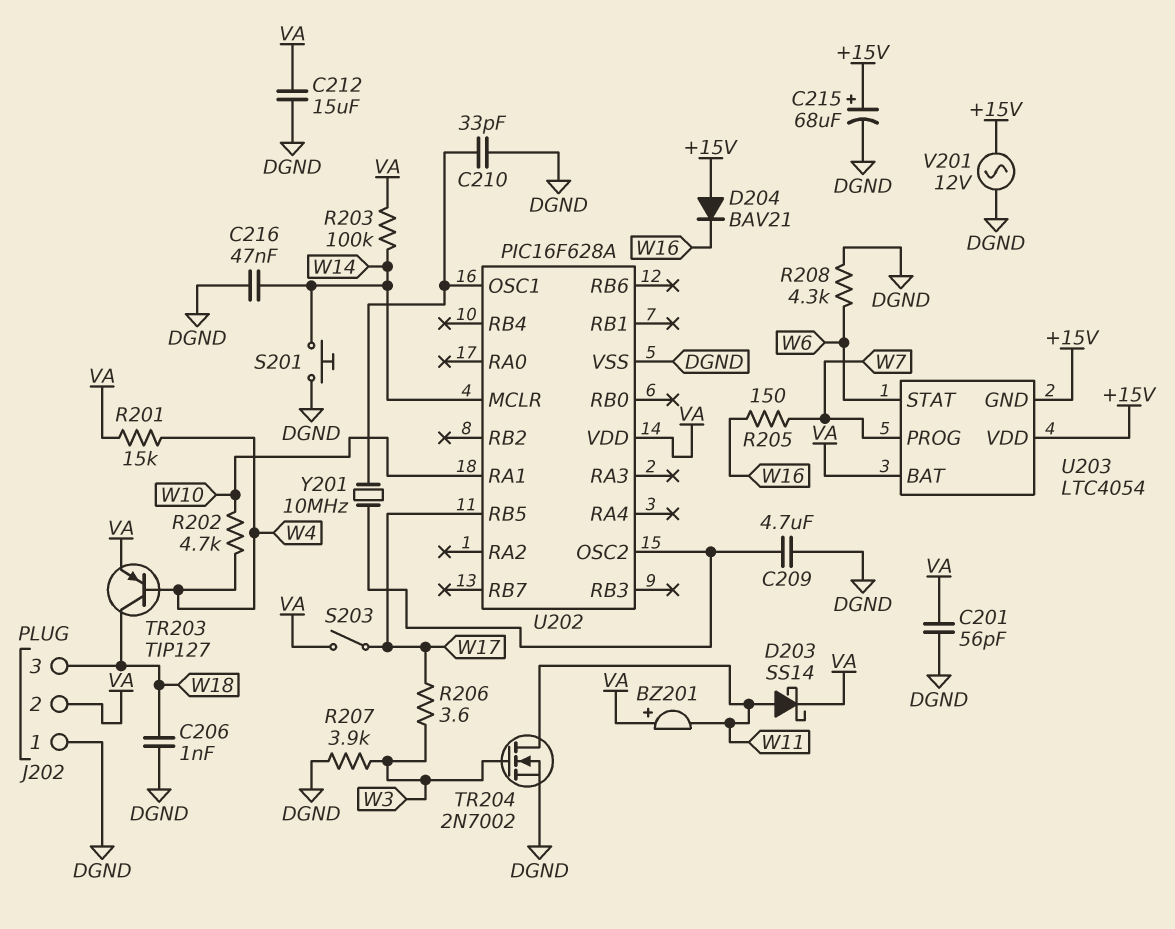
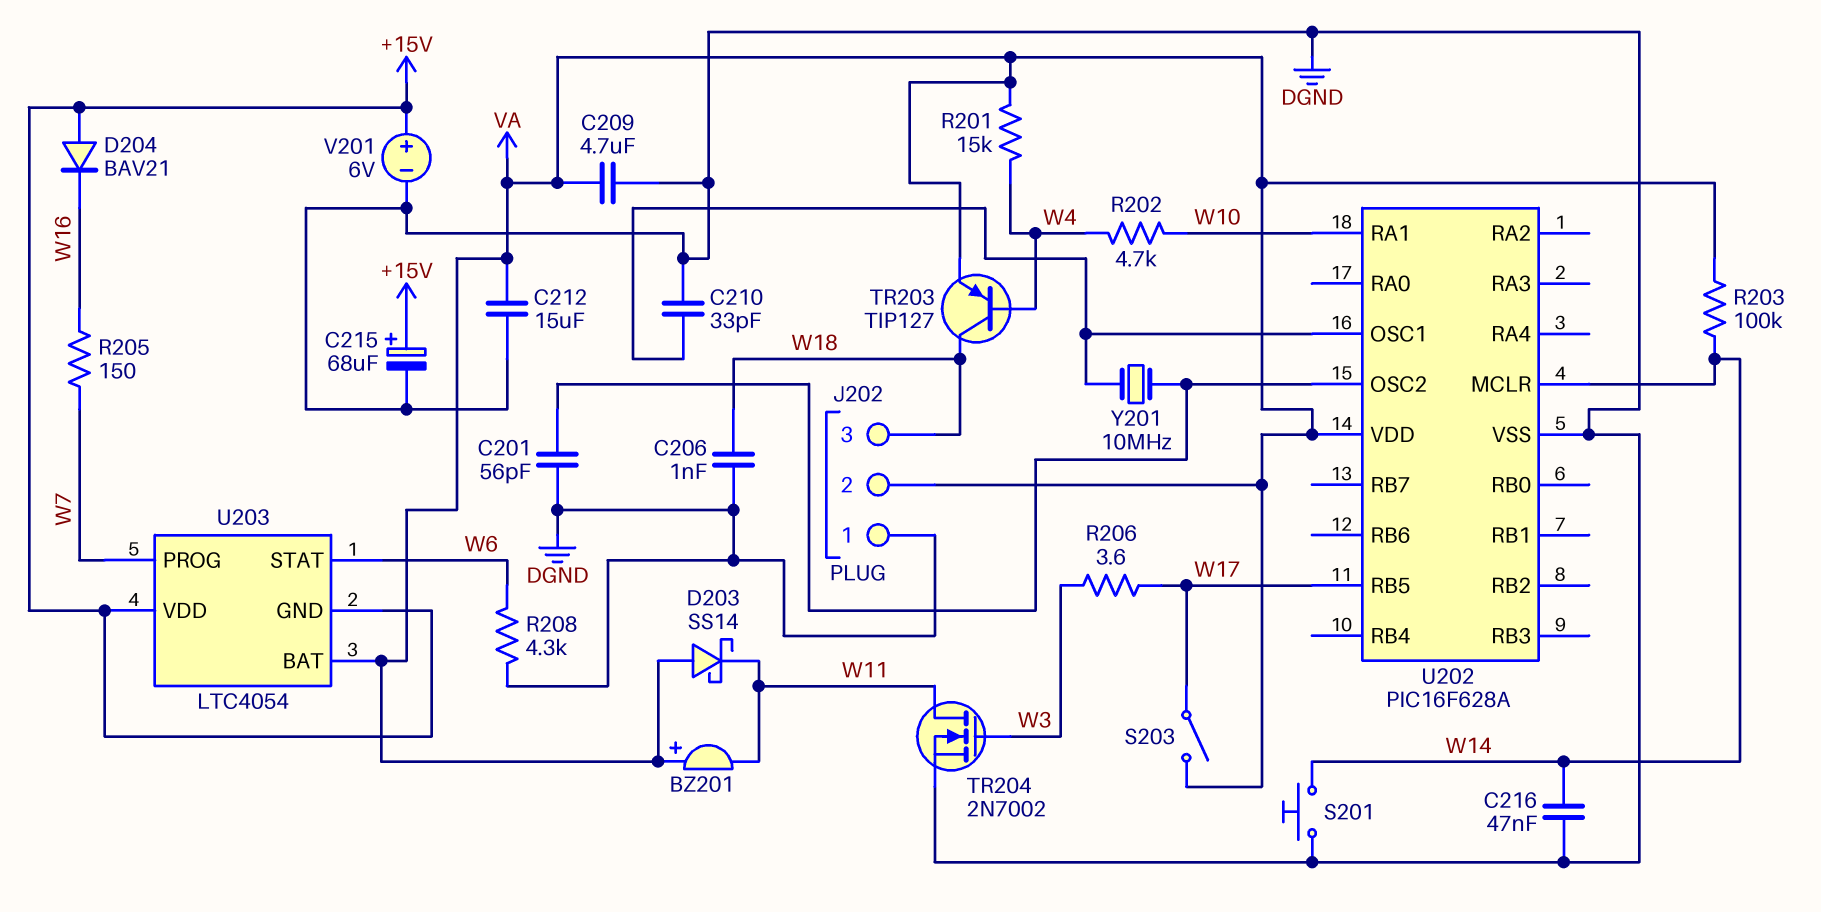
C201: 56pF (DGND, VA) -> 56pF (DGND, U202/OSC2)
C209: 4.7uF (DGND, U202/OSC2) -> 4.7uF (DGND, VA)
D203: schottky SS14 (A W11, K VA) -> schottky SS14 (A VA, K W11)
R207: 3.9k (DGND, W3) -> none
V201: AC 12V (+15V, DGND) -> 6V (plus +15V, minus DGND)

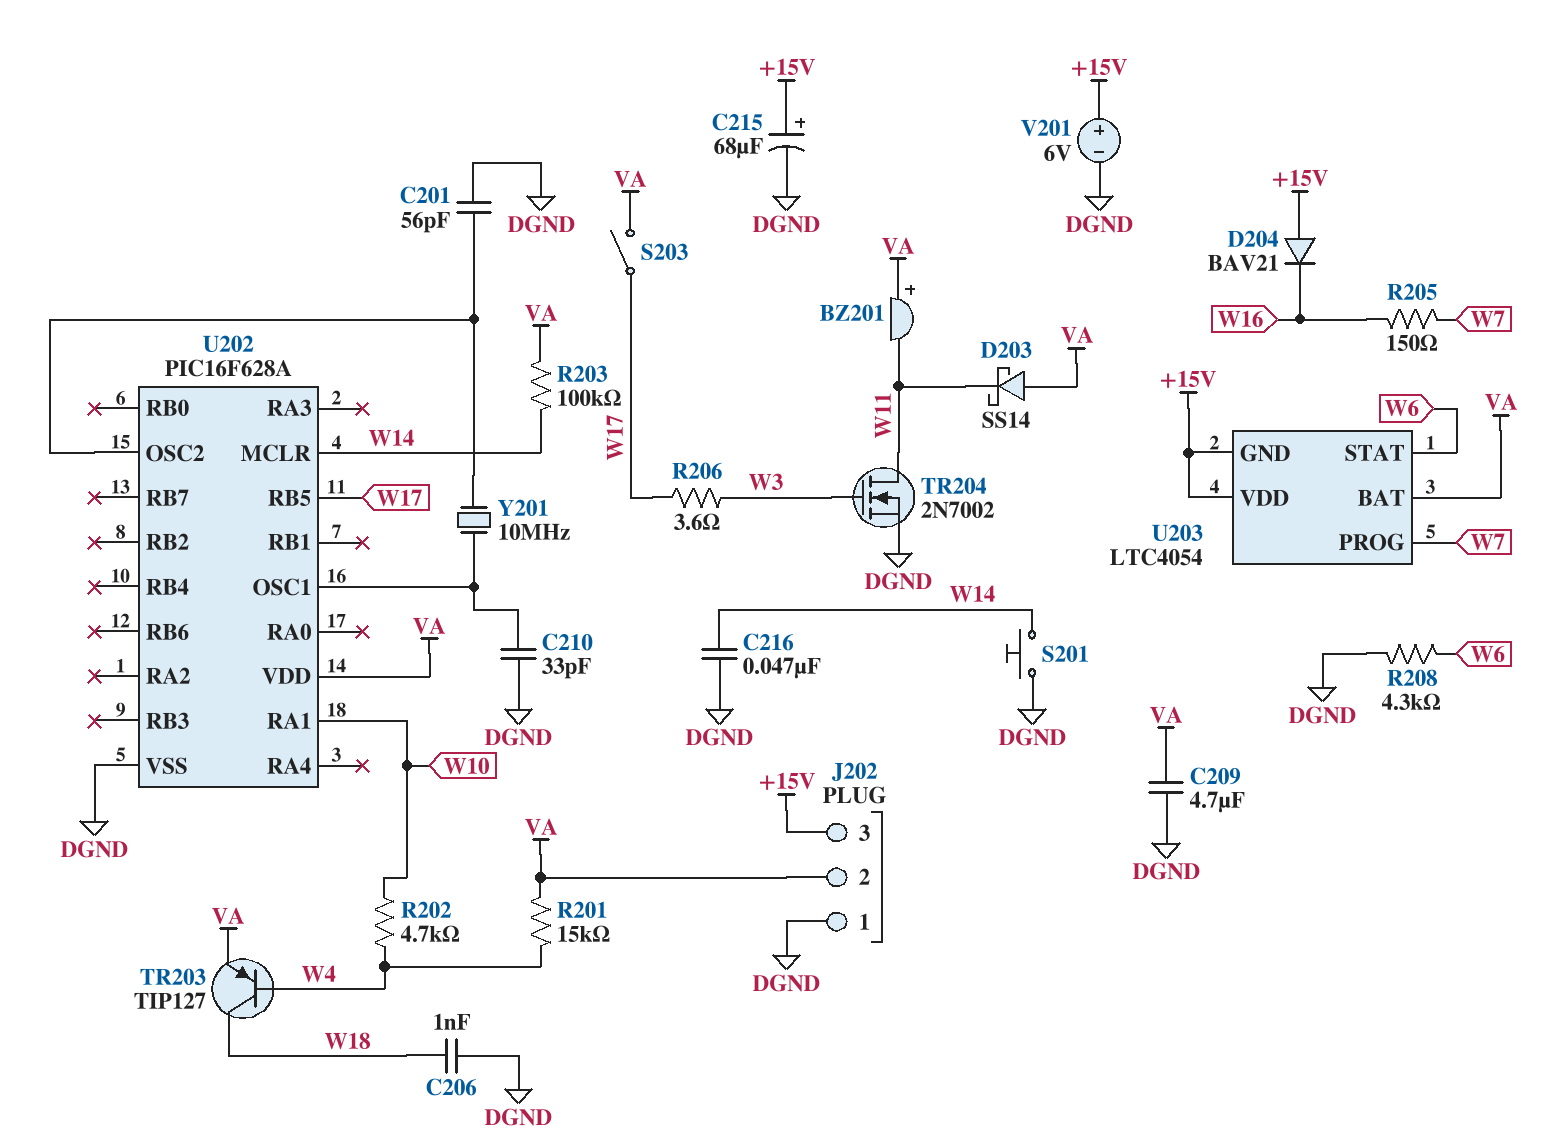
C212: 15uF (DGND, VA) -> none
J202 pin 3: W18 -> +15V

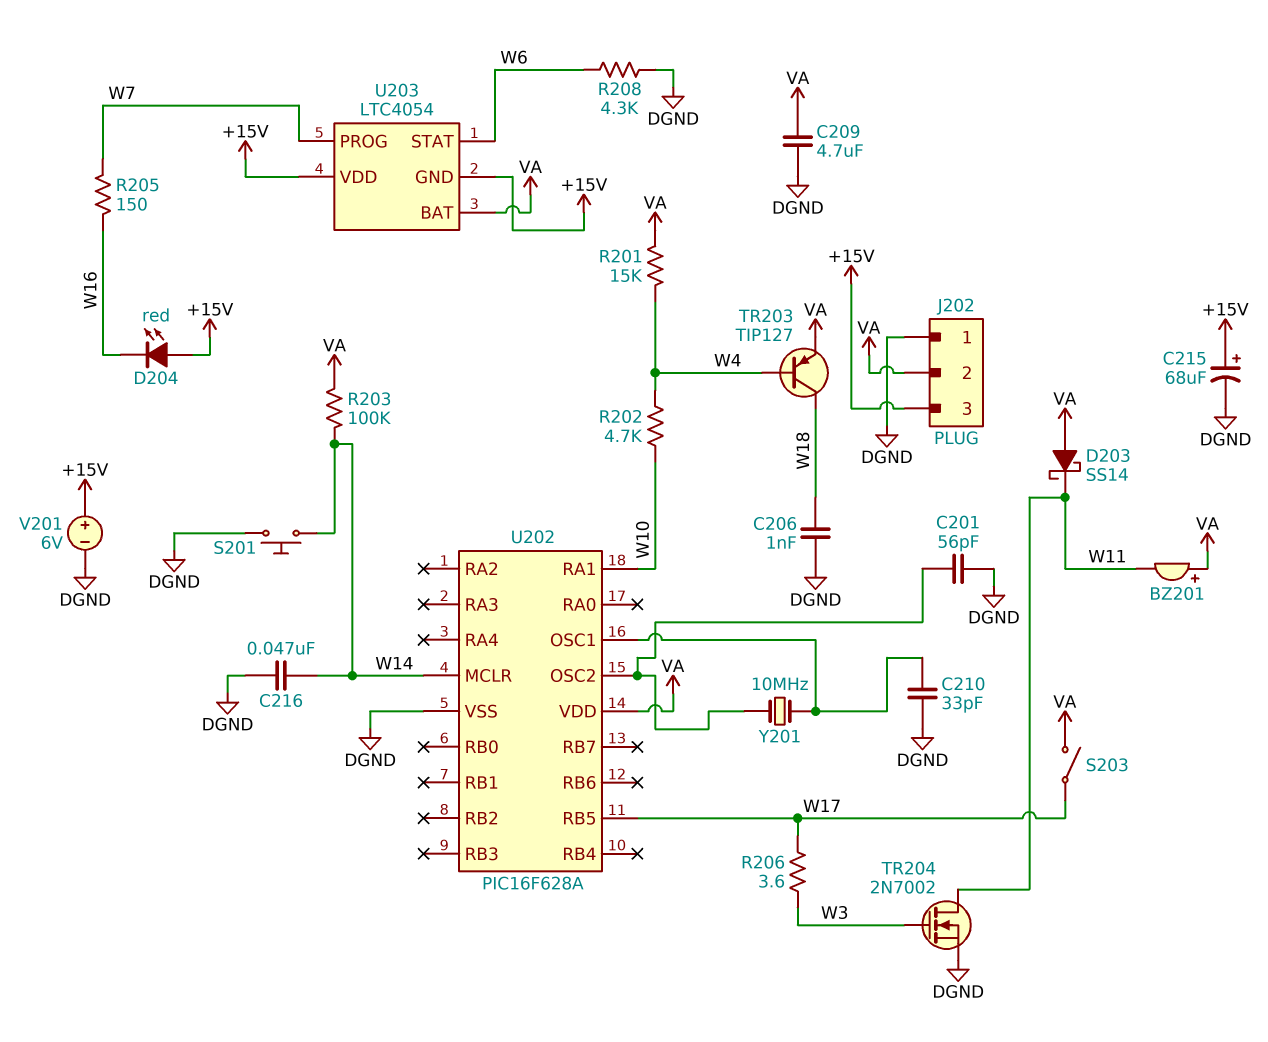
D204: diode BAV21 (A +15V, K W16) -> LED red (A +15V, K W16)

